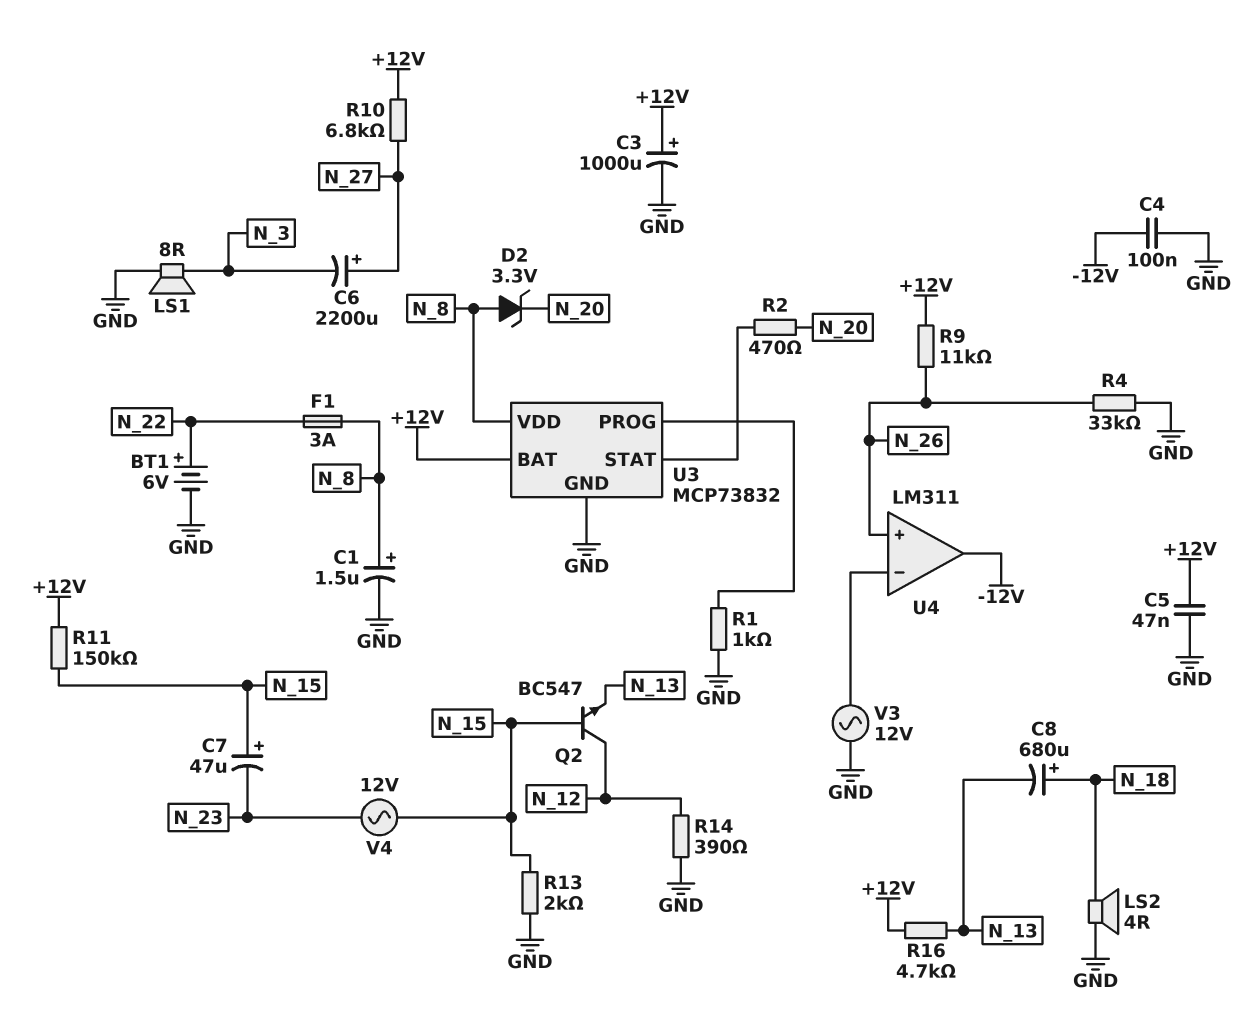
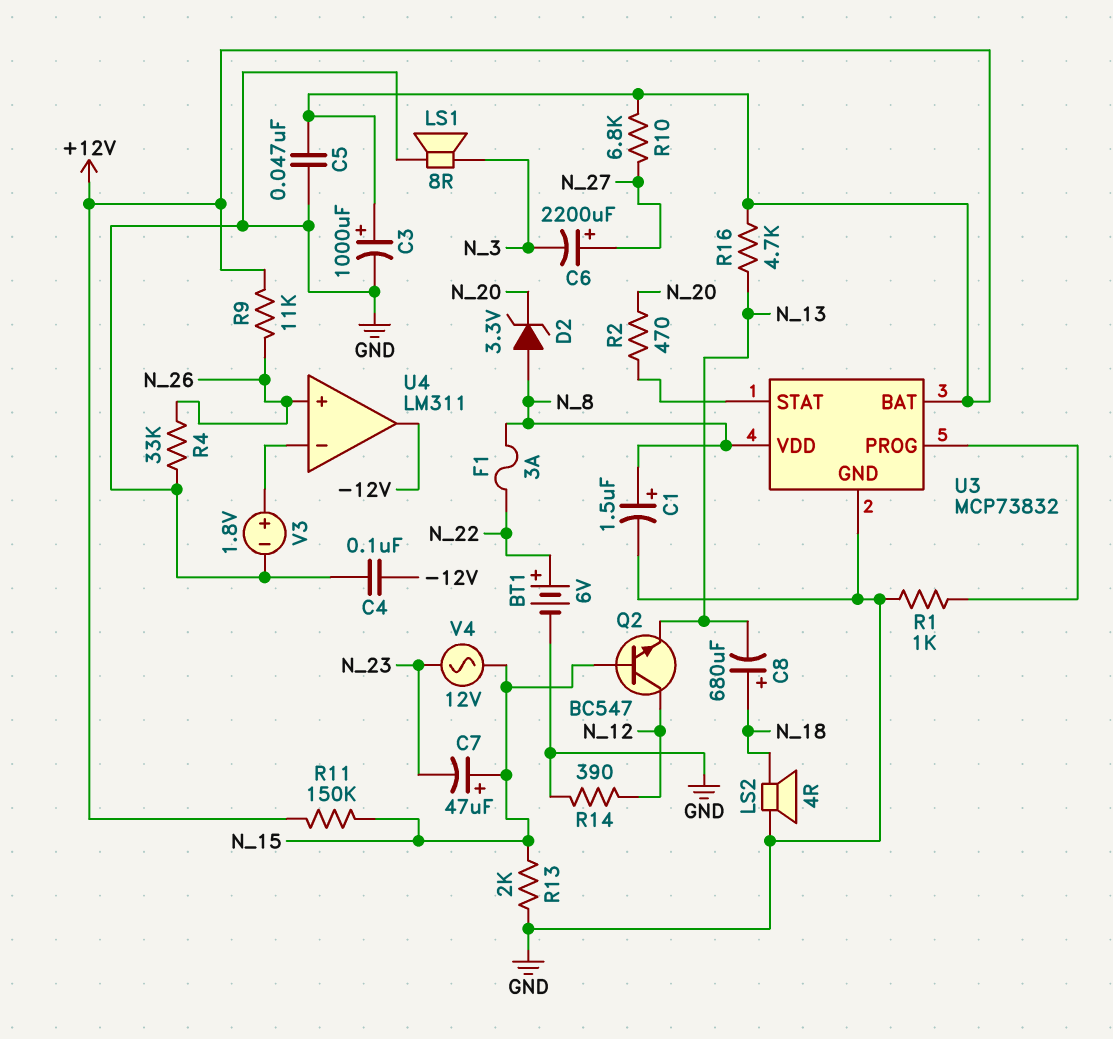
V3: AC 12V (GND, U4/in-) -> 1.8V (plus U4/in-, minus GND)

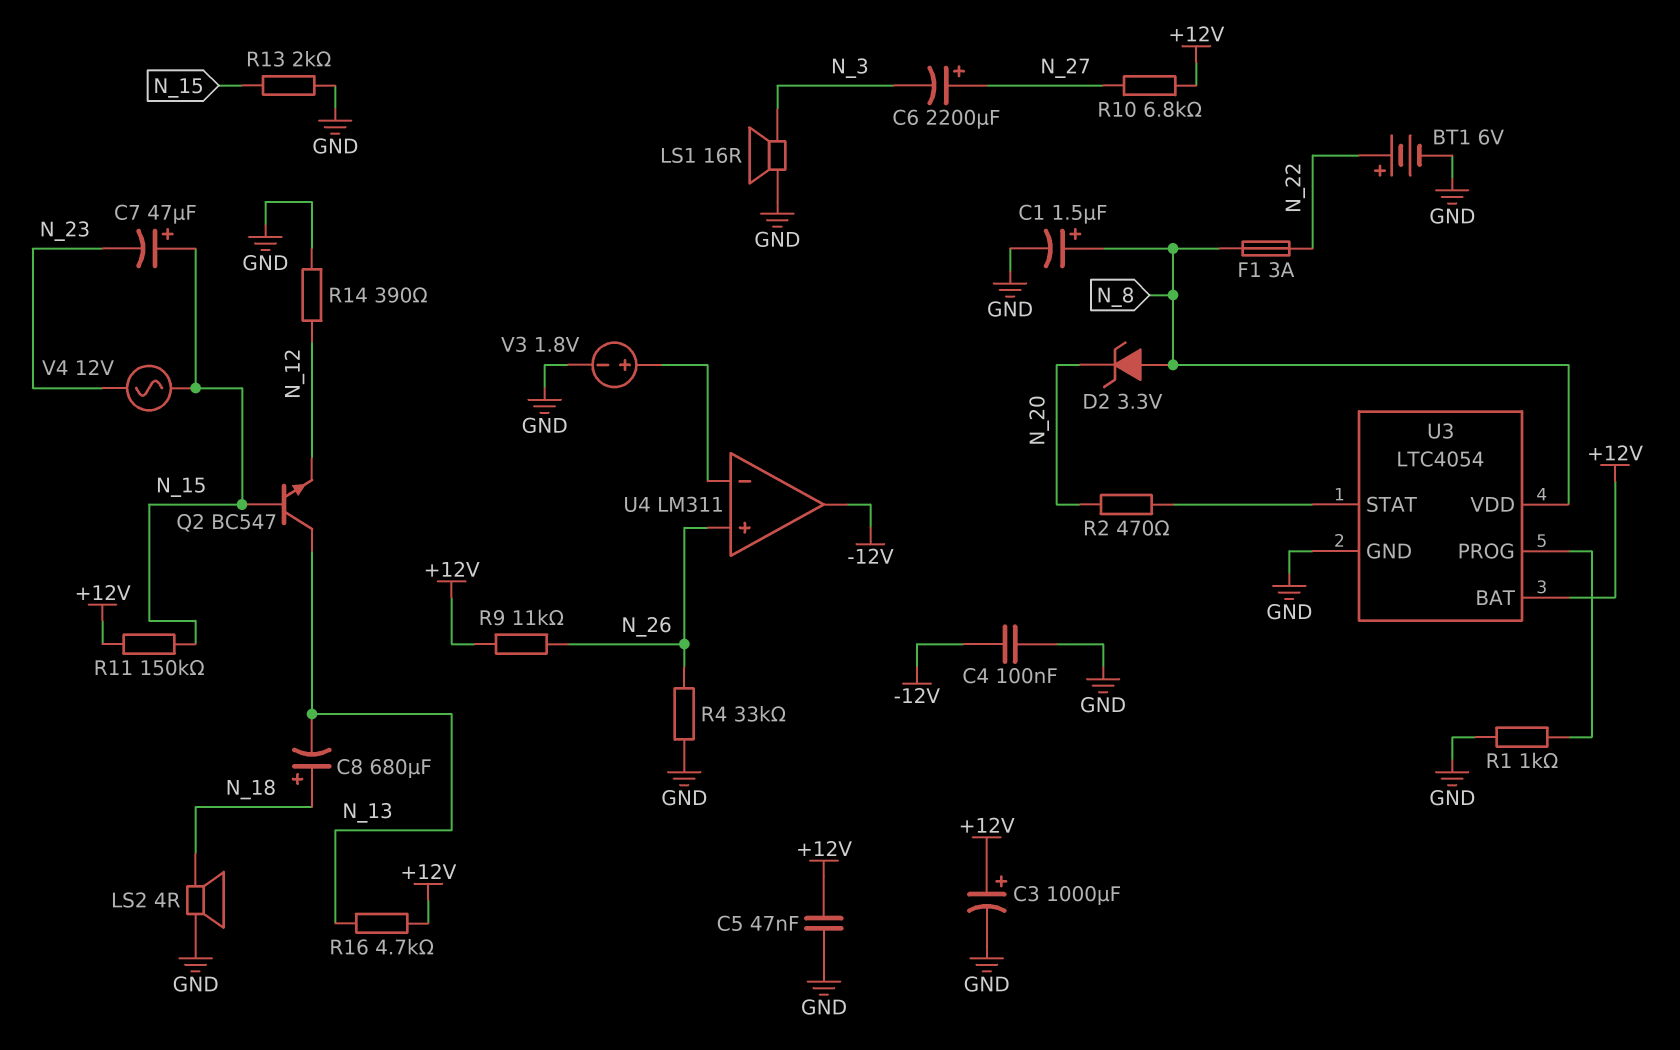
LS1: speaker 8R (GND, N_3) -> speaker 16R (GND, N_3)
Q2: NPN BC547 (B N_15, C N_12, E N_13) -> NPN BC547 (B N_15, C N_13, E N_12)
U3: MCP73832 -> LTC4054

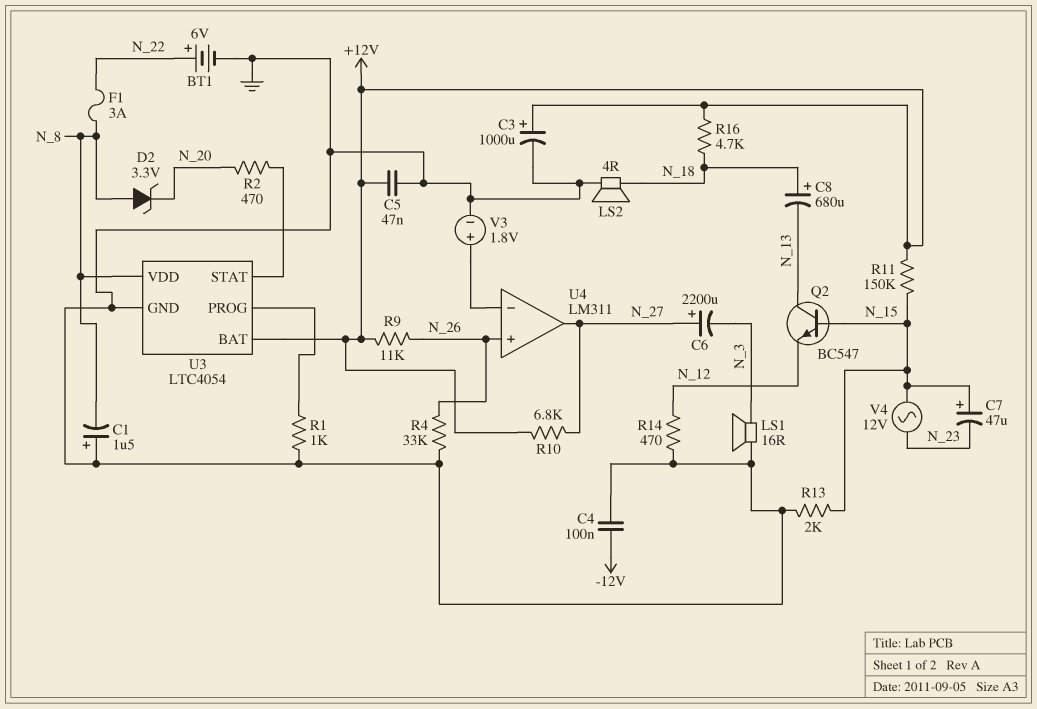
C1: 1.5uF (plus N_8, minus GND) -> 1.5uF (plus GND, minus N_8)
R14: 390 (GND, N_12) -> 470 (GND, N_12)
R16: 4.7k (+12V, N_13) -> 4.7k (+12V, N_18)
U4 pin out: -12V -> N_27

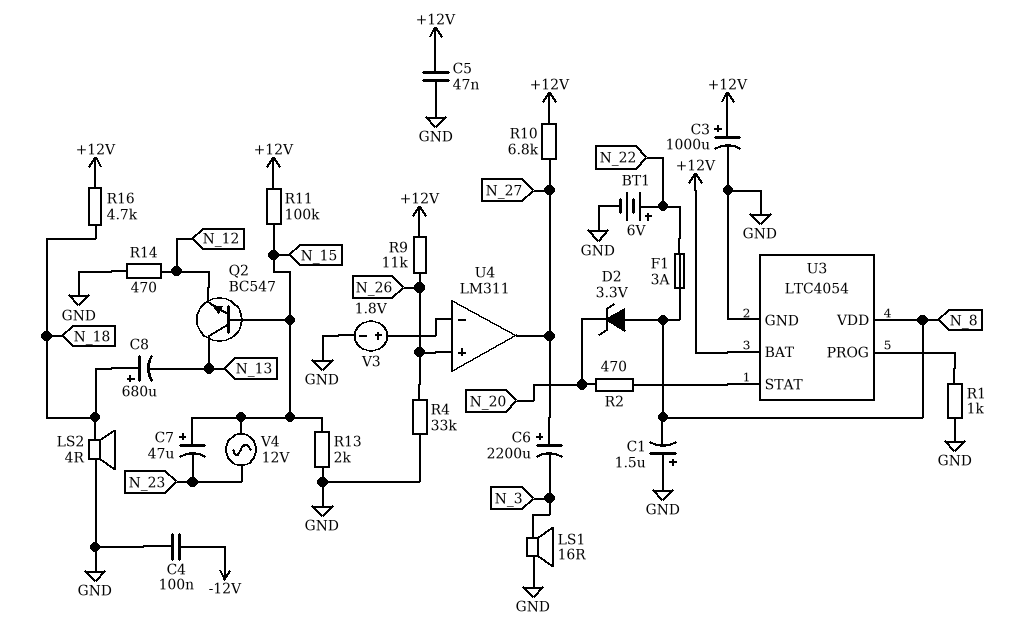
R11: 150k (+12V, N_15) -> 100k (+12V, N_15)

